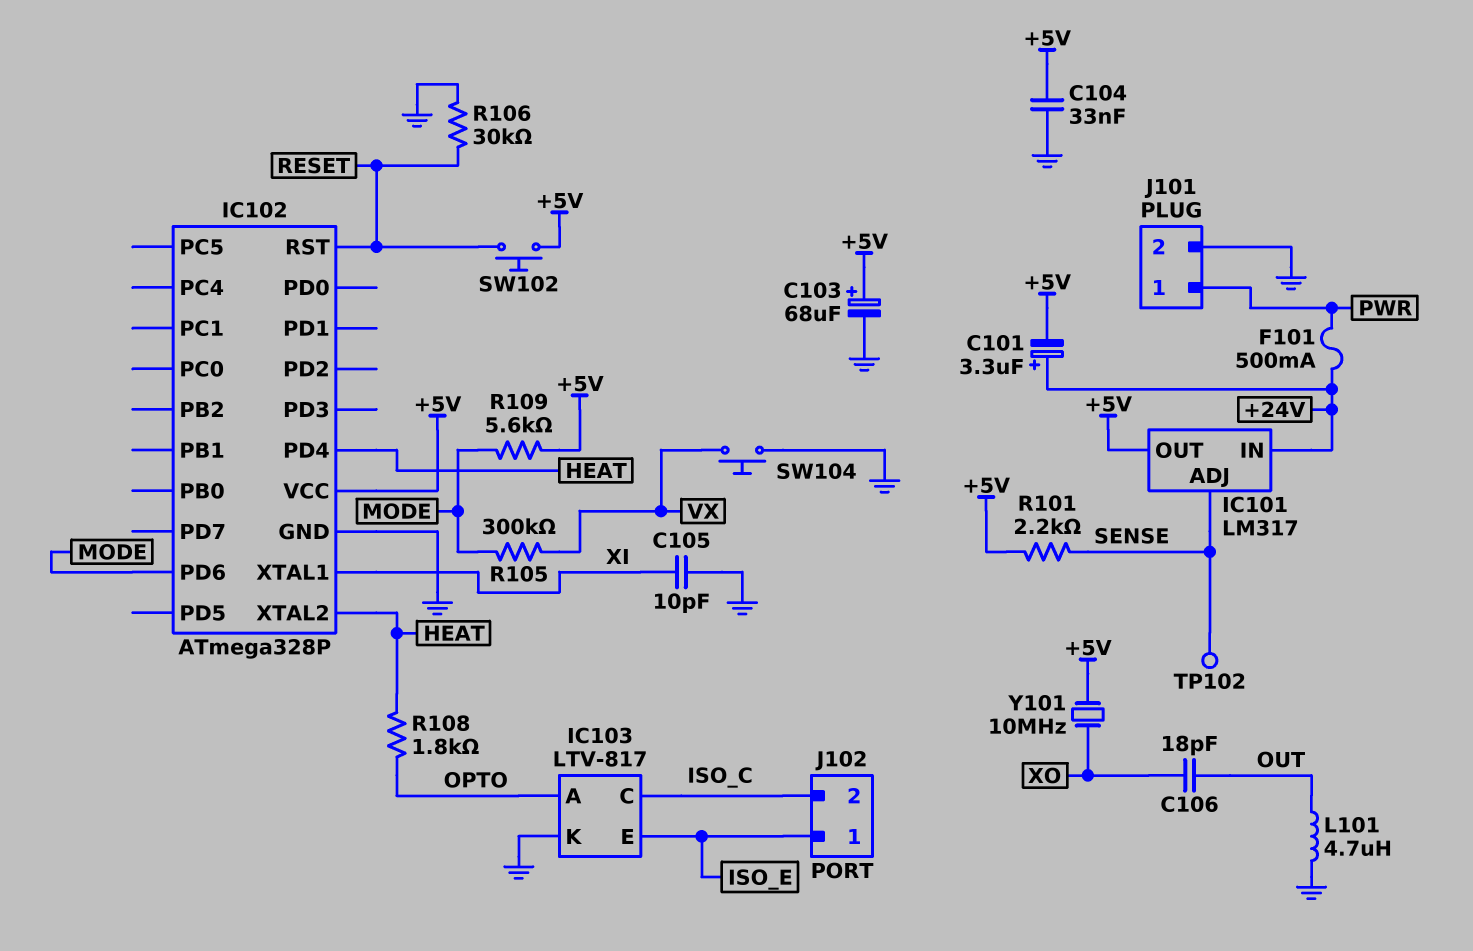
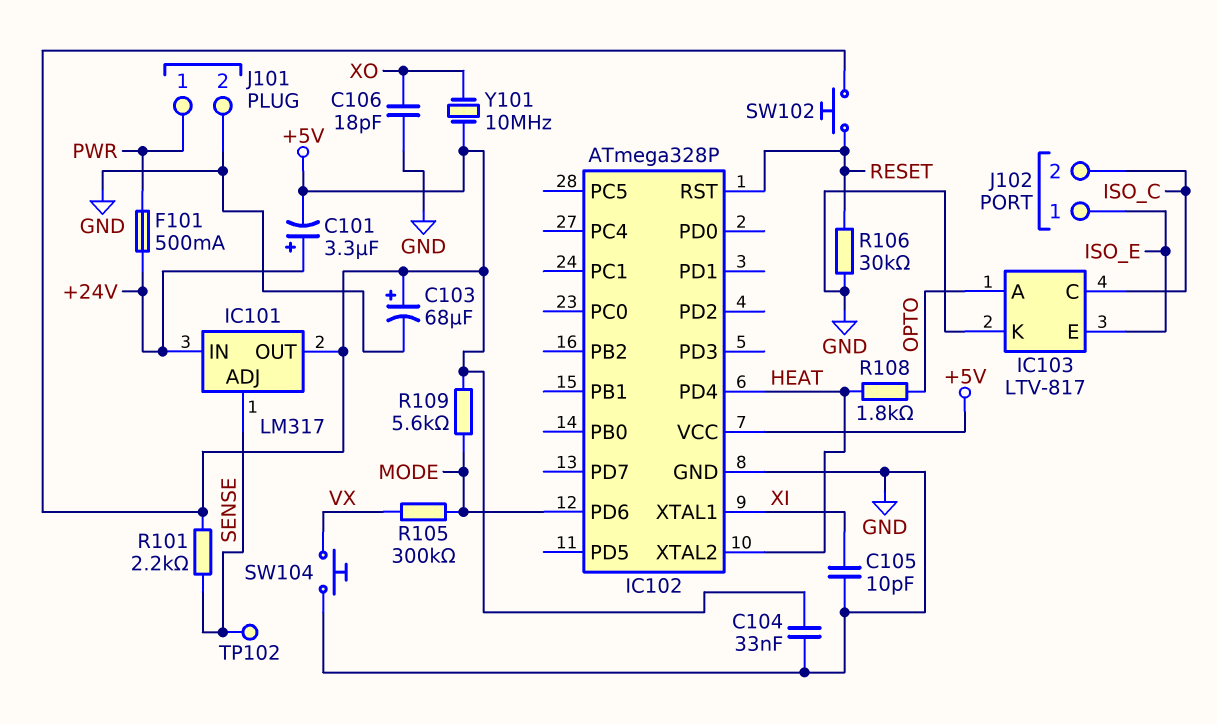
C106: 18pF (OUT, XO) -> 18pF (GND, XO)
L101: 4.7uH (GND, OUT) -> none

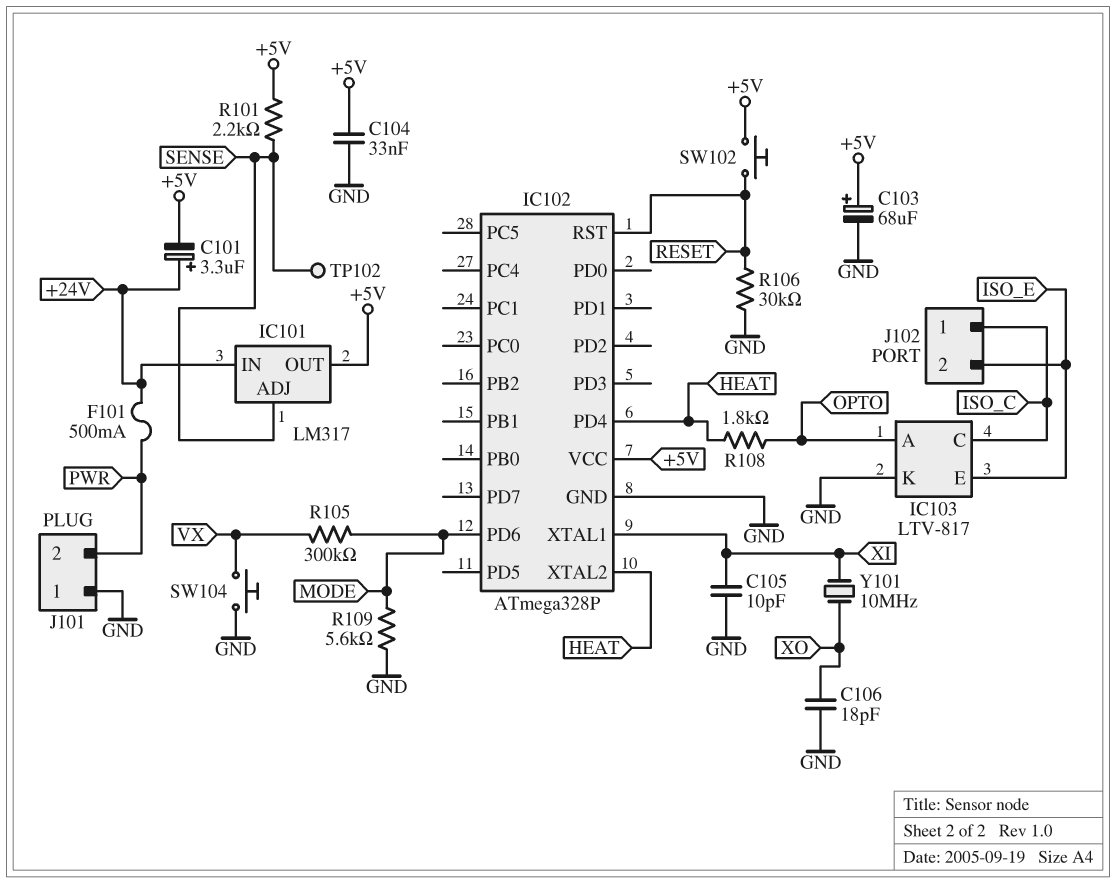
J101 pin 1: PWR -> GND
J101 pin 2: GND -> PWR
J102 pin 1: ISO_E -> ISO_C
J102 pin 2: ISO_C -> ISO_E
R109: 5.6k (+5V, MODE) -> 5.6k (GND, MODE)
Y101: 10MHz (+5V, XO) -> 10MHz (XI, XO)

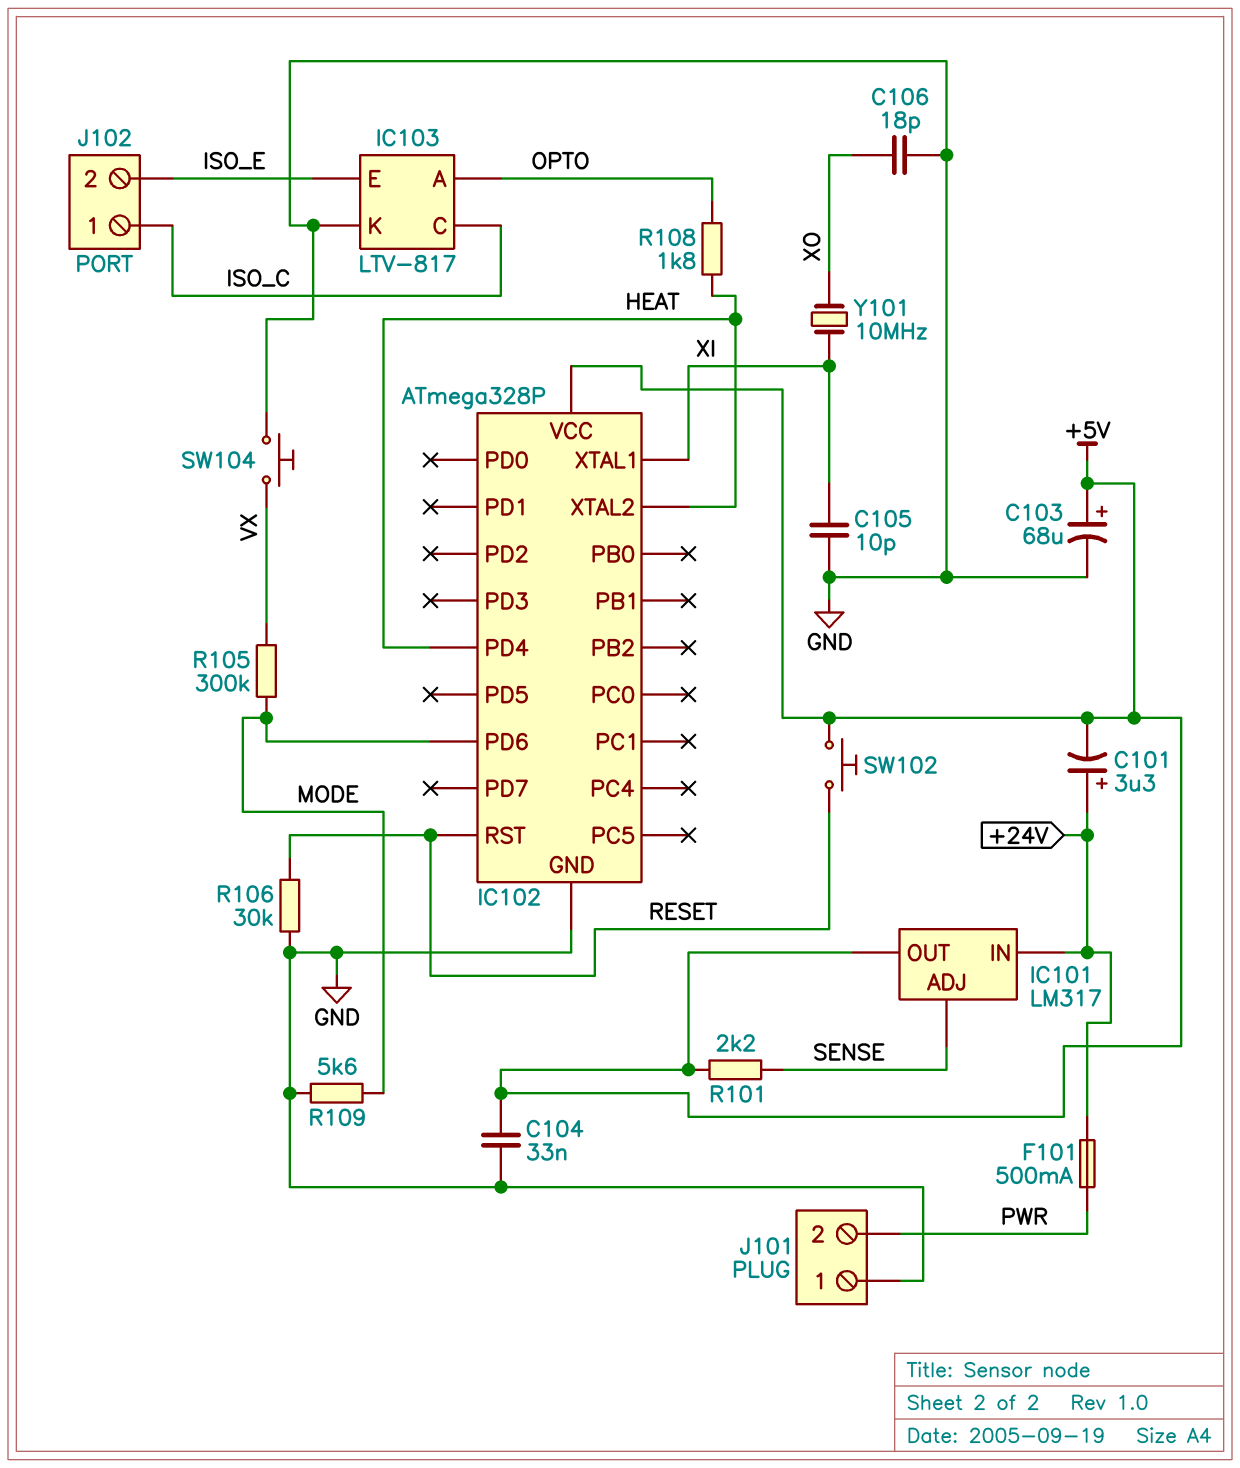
TP102: test point (SENSE) -> none

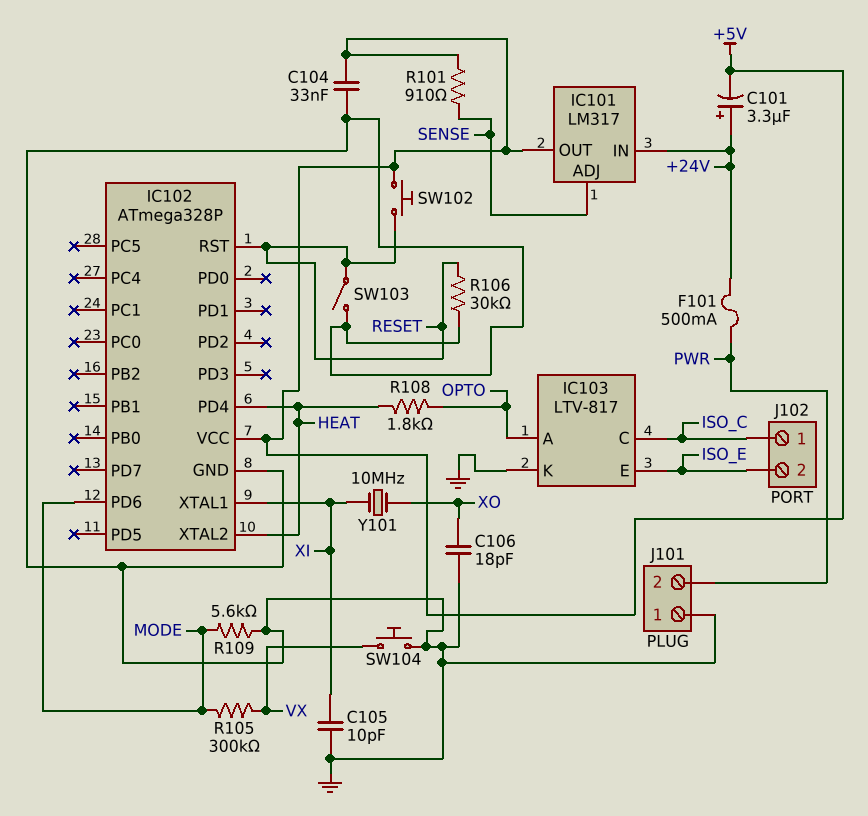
C103: 68uF (plus +5V, minus GND) -> none
R101: 2.2k (+5V, SENSE) -> 910 (+5V, SENSE)
SW103: none -> switch (GND, RESET)

